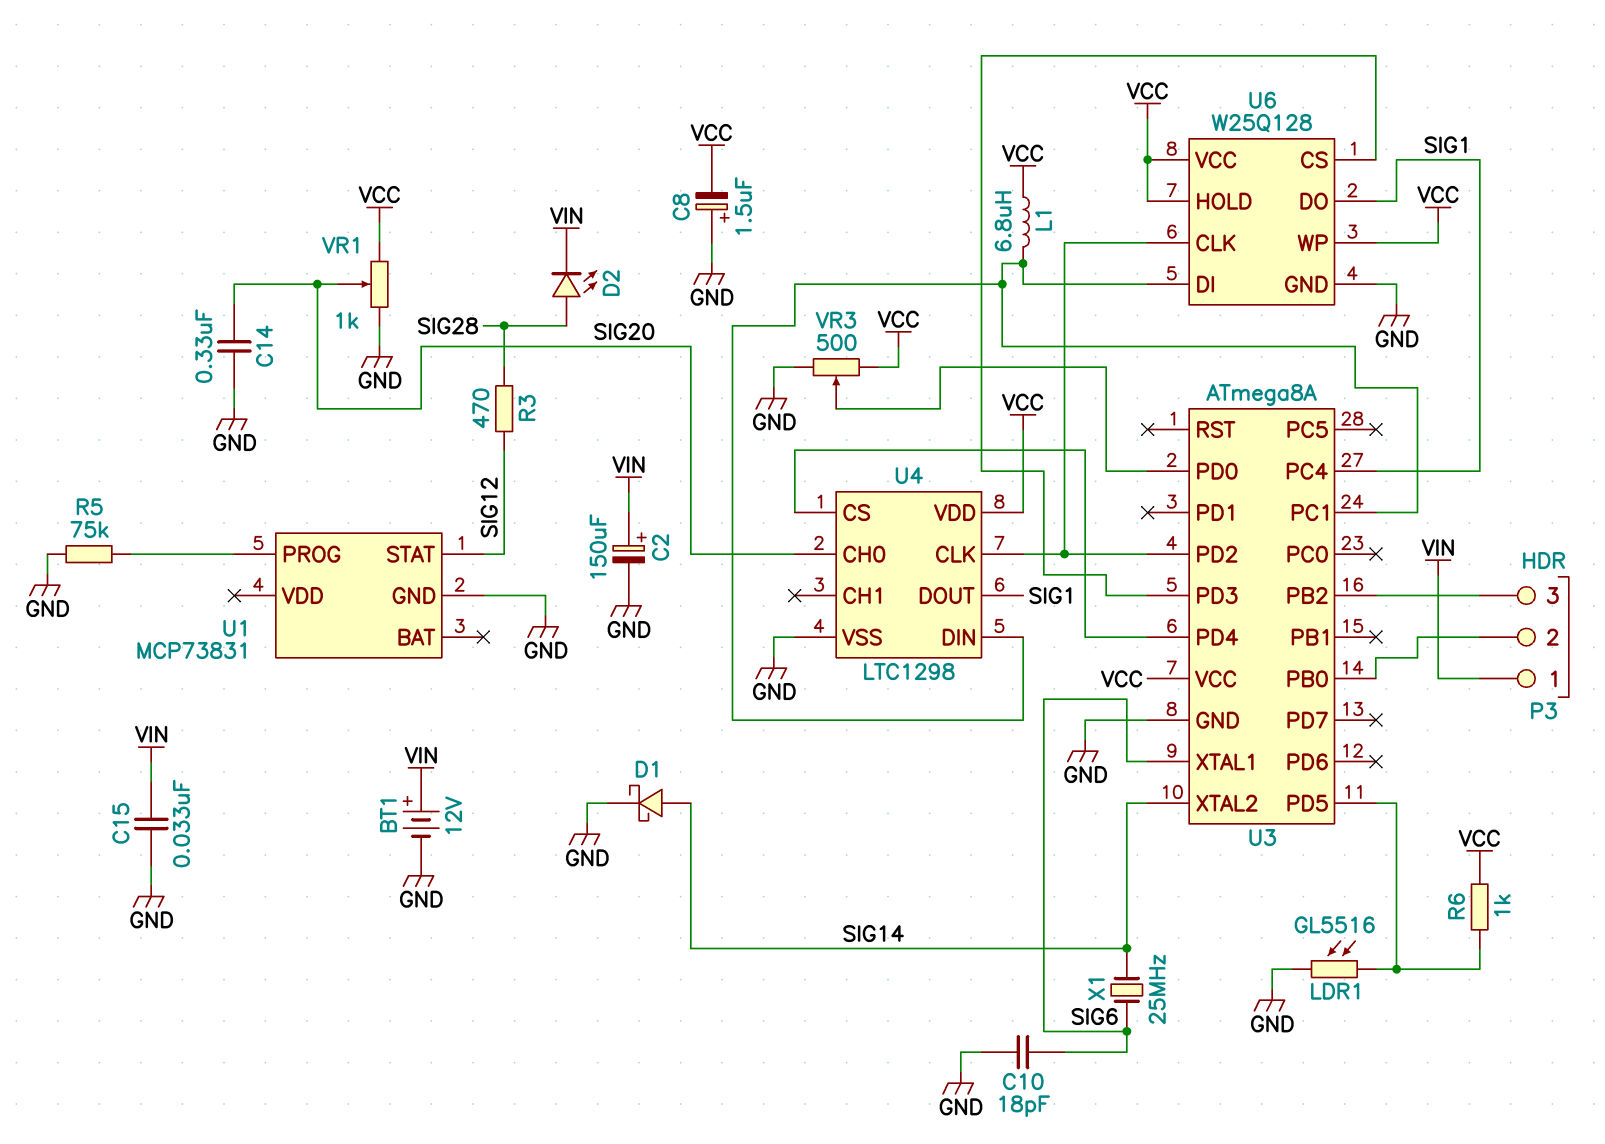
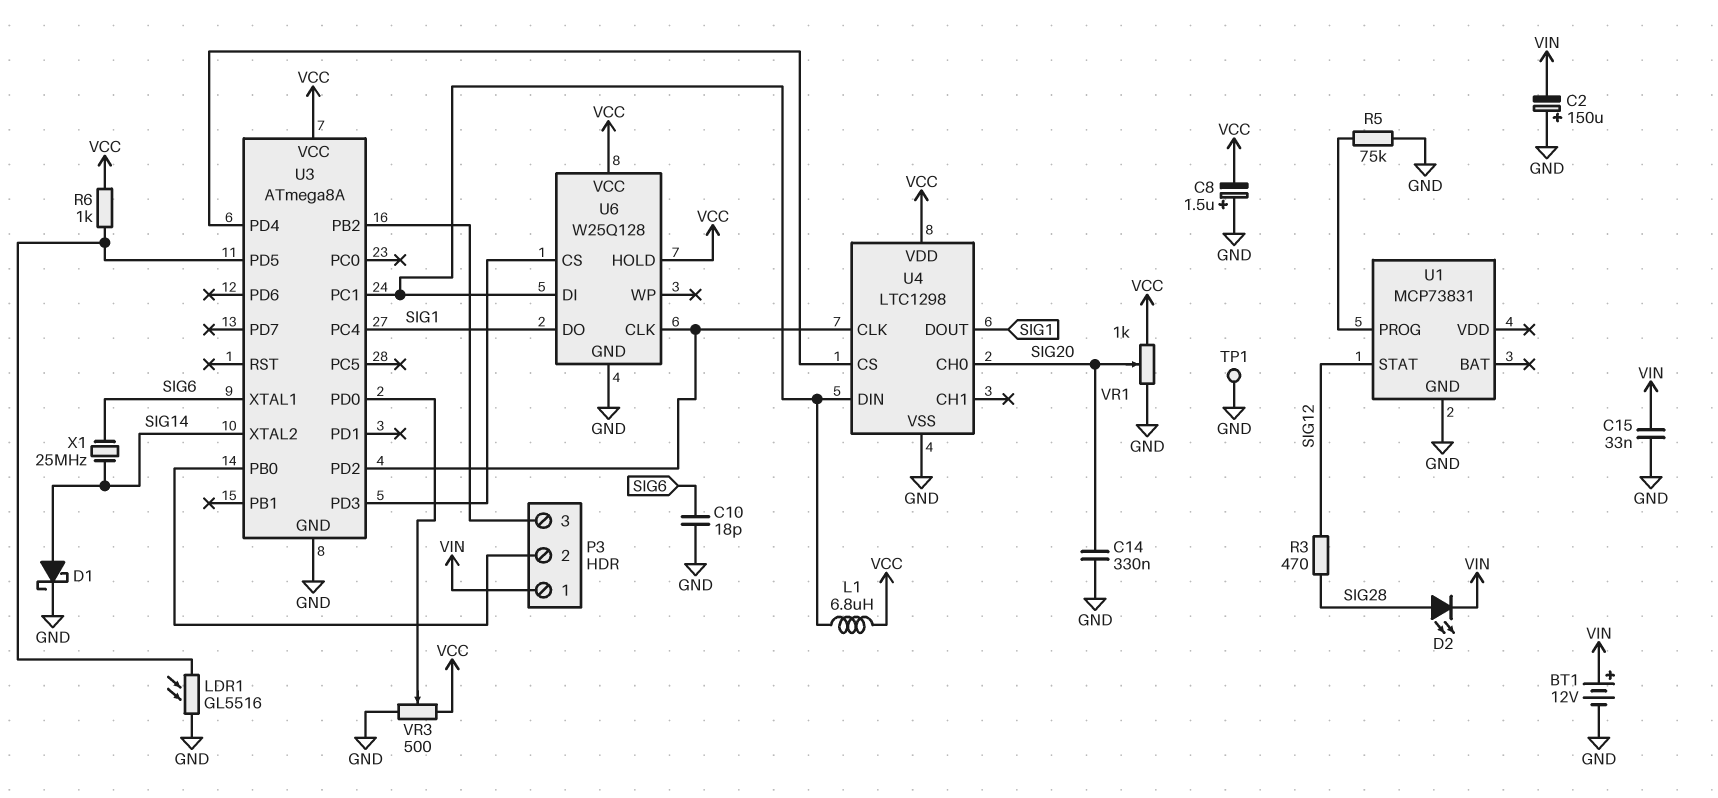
C2: 150uF (plus VIN, minus GND) -> 150uF (plus GND, minus VIN)
TP1: none -> test point (GND)
U6 pin WP: VCC -> none

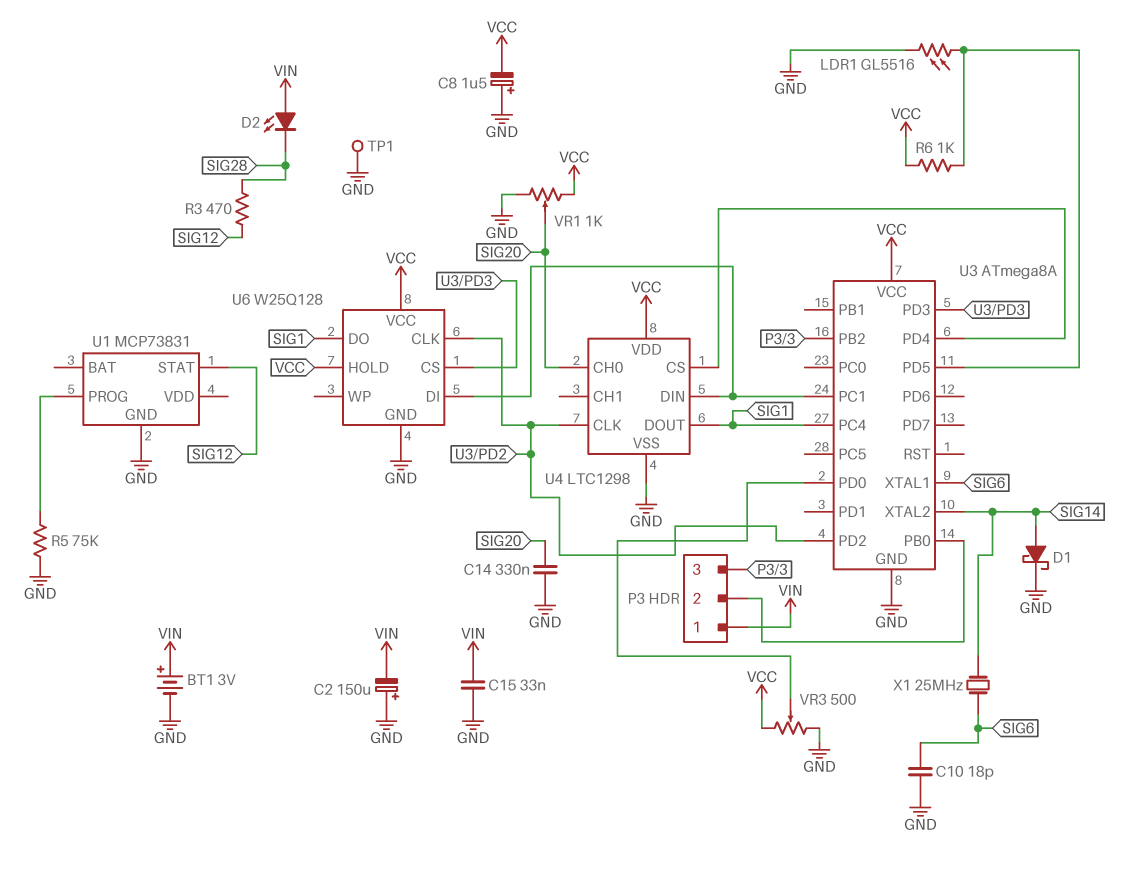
BT1: 12V (plus VIN, minus GND) -> 3V (plus VIN, minus GND)
D2: LED (A SIG28, K VIN) -> LED (A VIN, K SIG28)
L1: 6.8uH (U3/PC1, VCC) -> none

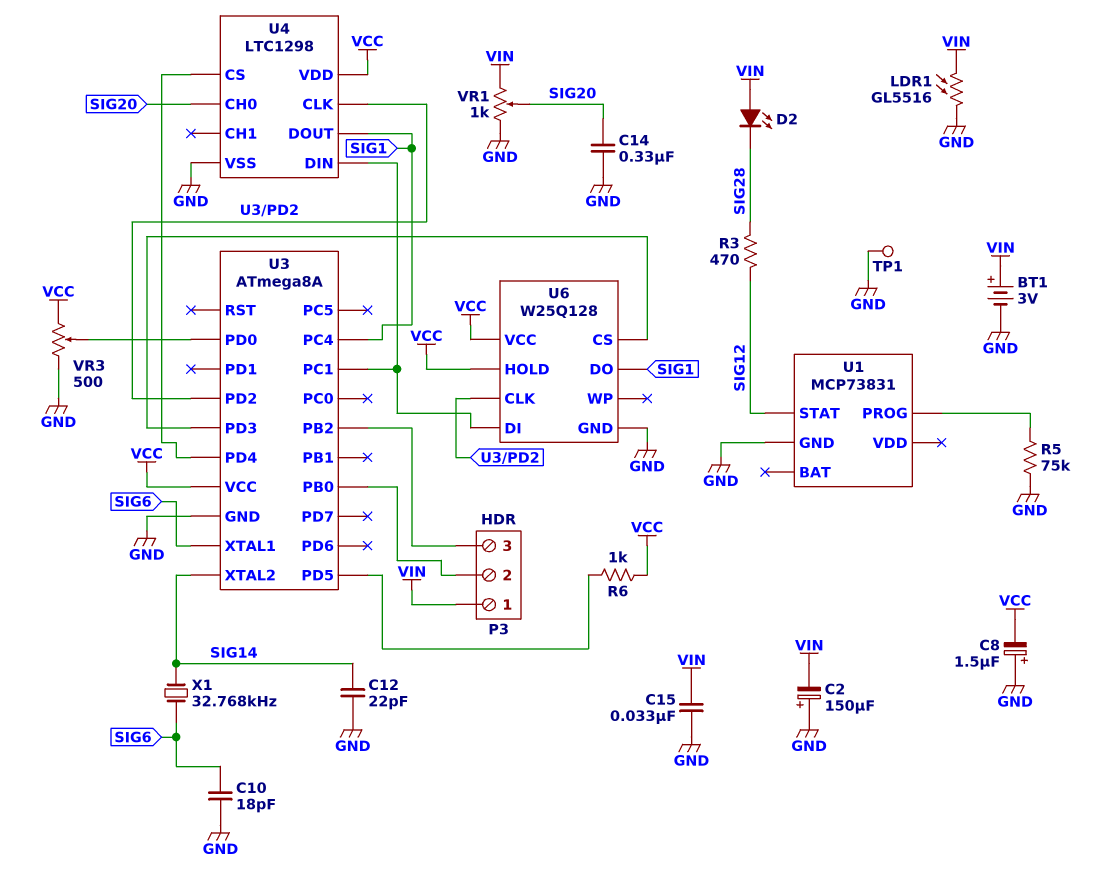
C12: none -> 22pF (GND, SIG14)
D1: schottky (A SIG14, K GND) -> none
LDR1: GL5516 (GND, U3/PD5) -> GL5516 (GND, VIN)
VR1: 1k (GND, VCC, wiper SIG20) -> 1k (GND, VIN, wiper SIG20)
X1: 25MHz (SIG6, SIG14) -> 32.768kHz (SIG6, SIG14)

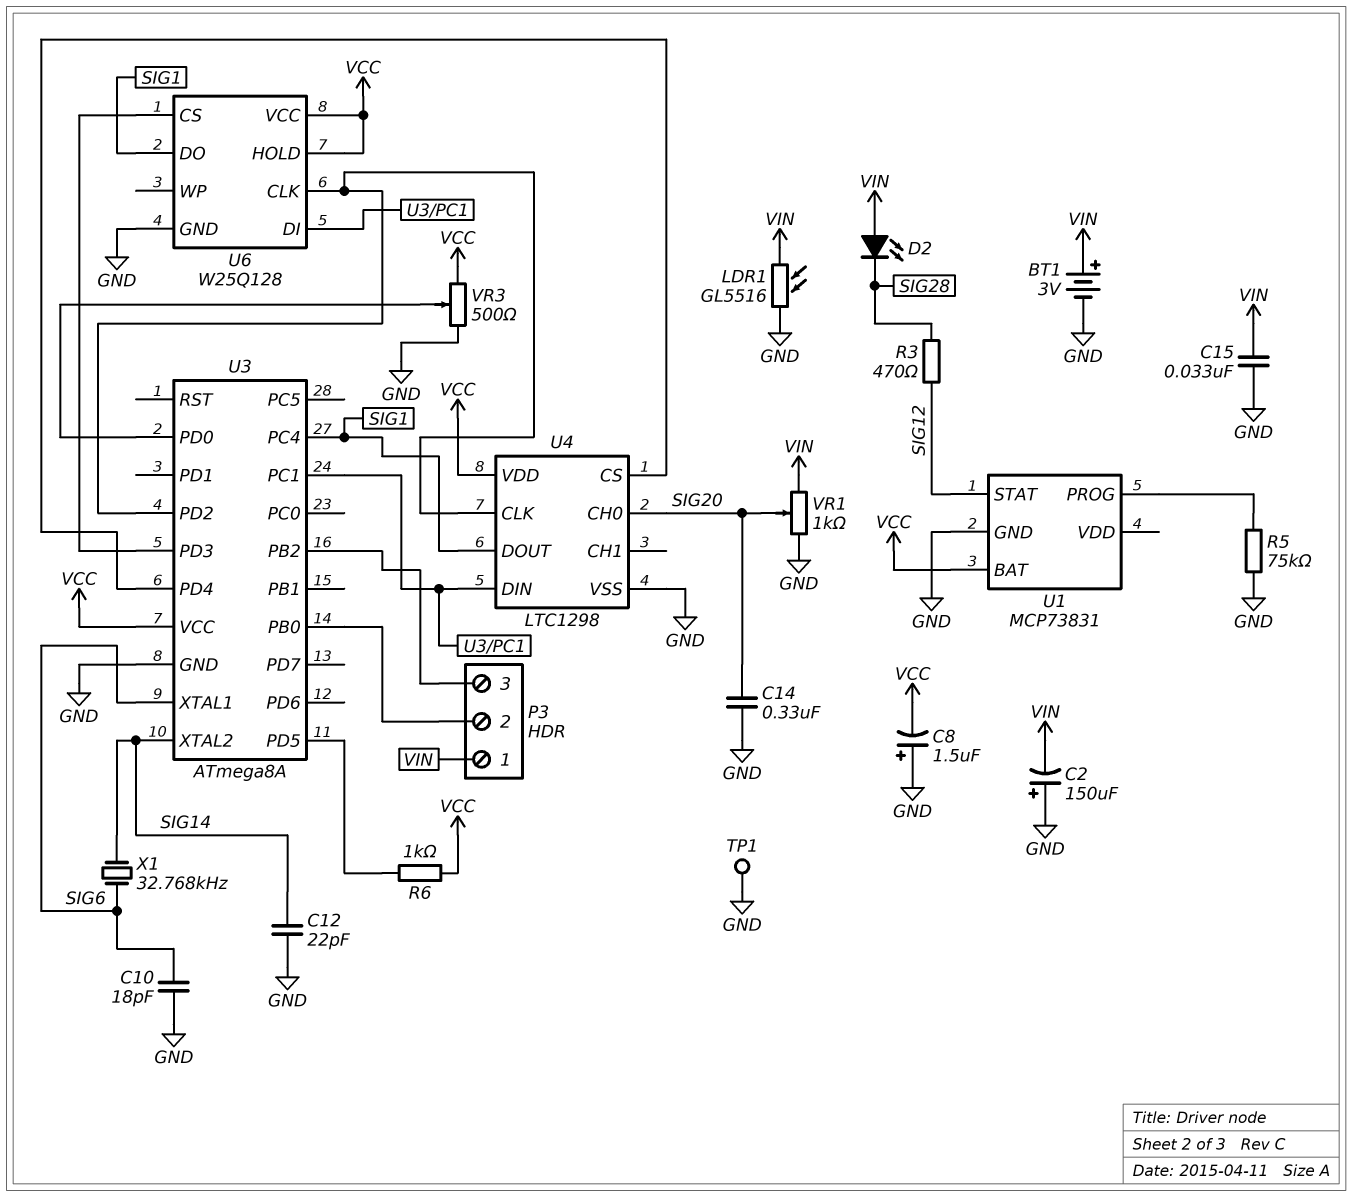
U1 pin BAT: none -> VCC

